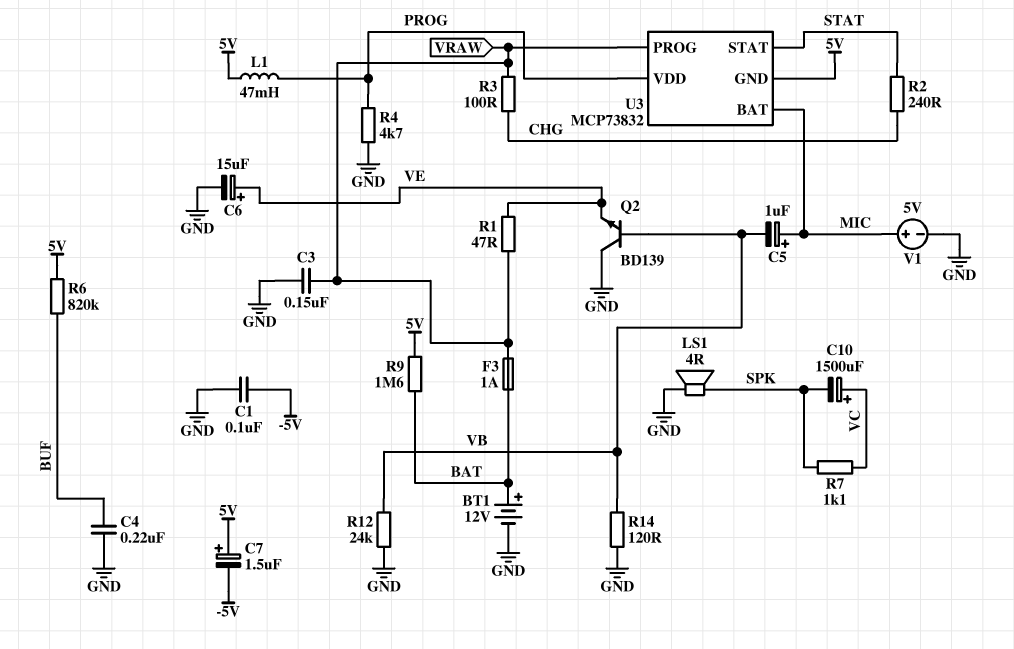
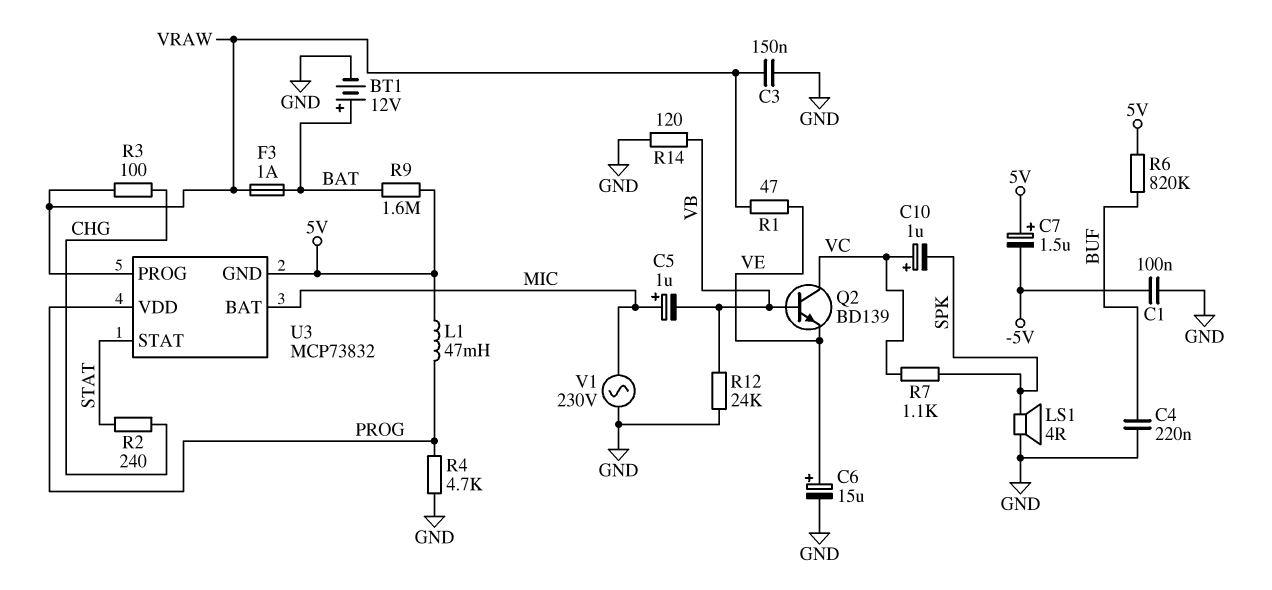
C10: 1500uF (plus VC, minus SPK) -> 1uF (plus VC, minus SPK)
Q2: NPN BD139 (B VB, C GND, E VE) -> NPN BD139 (B VB, C VC, E VE)
V1: 5V (plus MIC, minus GND) -> AC 230V (GND, MIC)

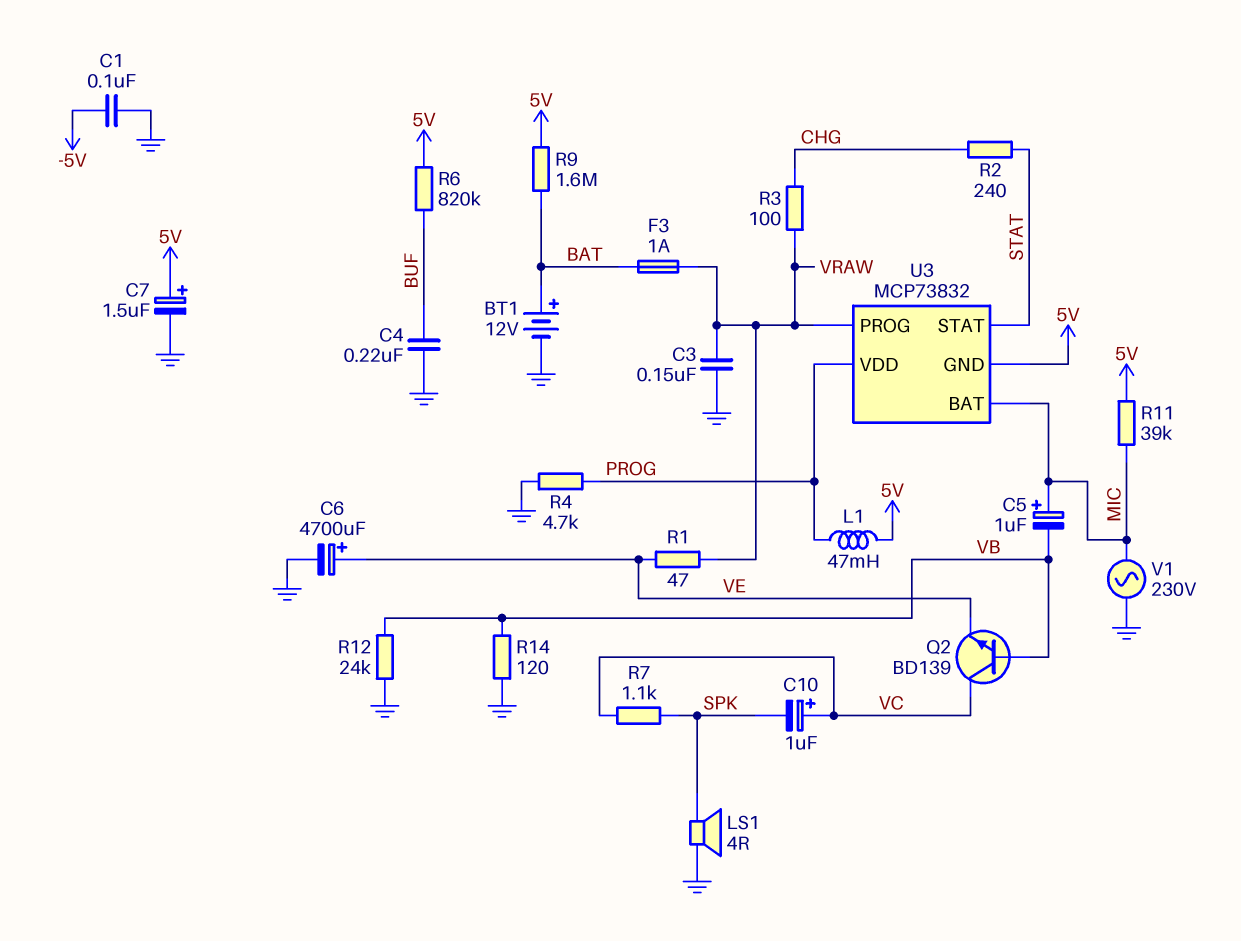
C6: 15uF (plus VE, minus GND) -> 4700uF (plus VE, minus GND)
C7: 1.5uF (plus 5V, minus -5V) -> 1.5uF (plus 5V, minus GND)
R11: none -> 39k (5V, MIC)

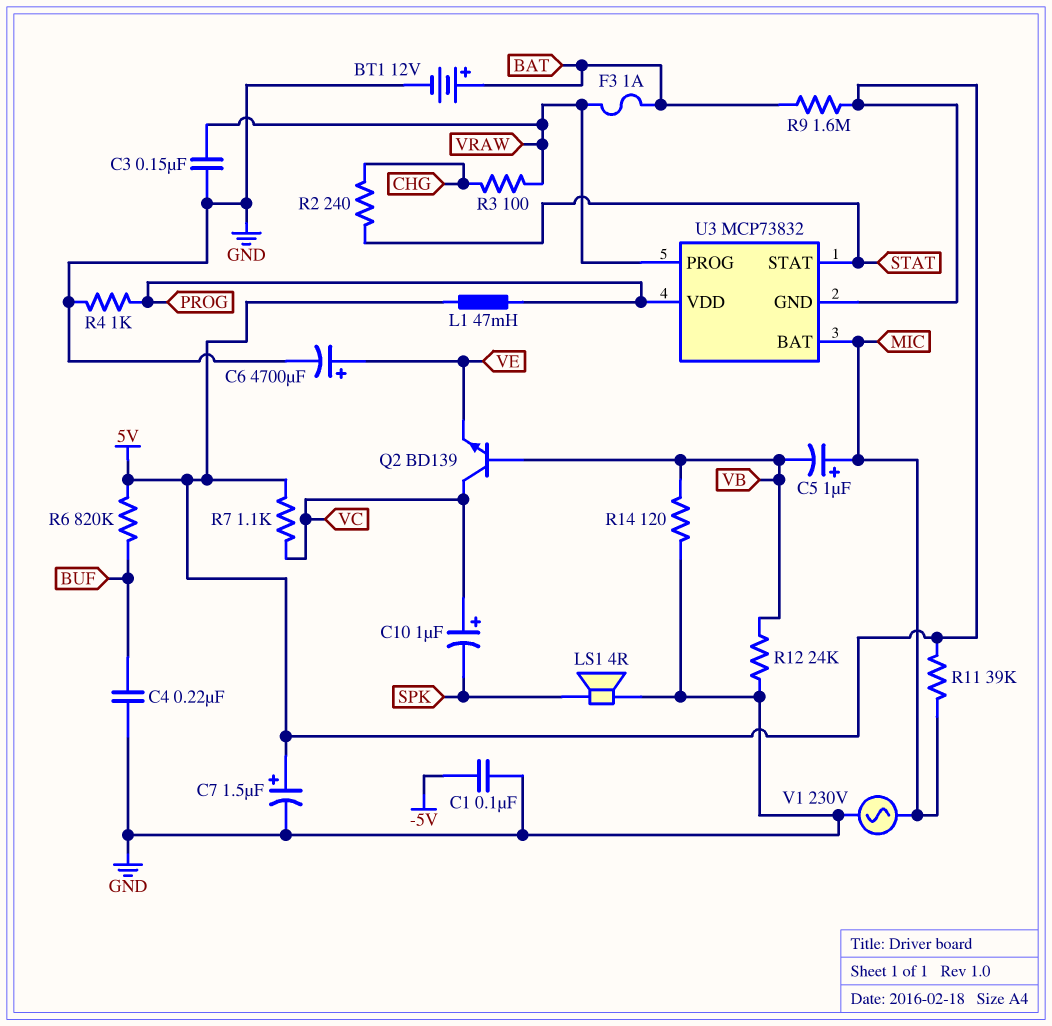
R1: 47 (VE, VRAW) -> none
R4: 4.7k (GND, PROG) -> 1k (GND, PROG)
R7: 1.1k (SPK, VC) -> 1.1k (5V, VC)

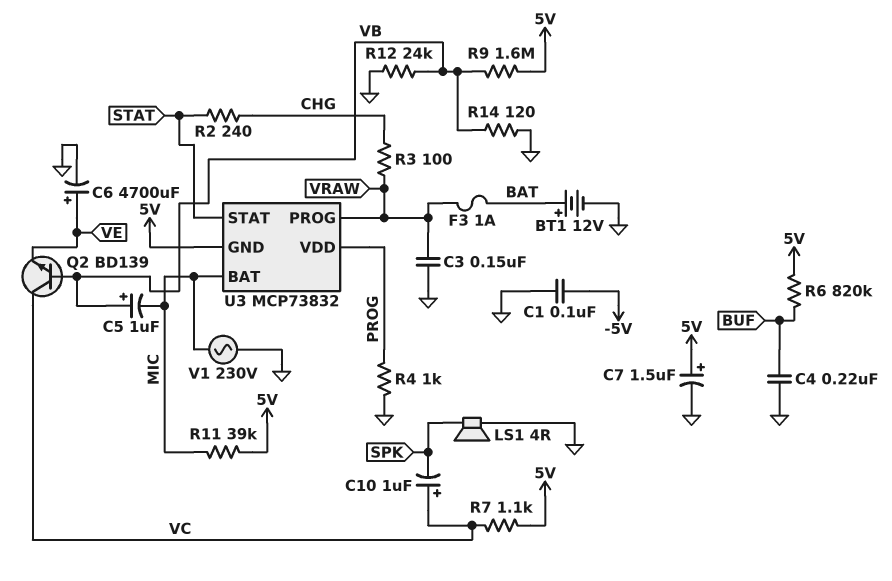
C5: 1uF (plus MIC, minus VB) -> 1uF (plus VB, minus MIC)
L1: 47mH (5V, PROG) -> none
R9: 1.6M (5V, BAT) -> 1.6M (5V, VB)

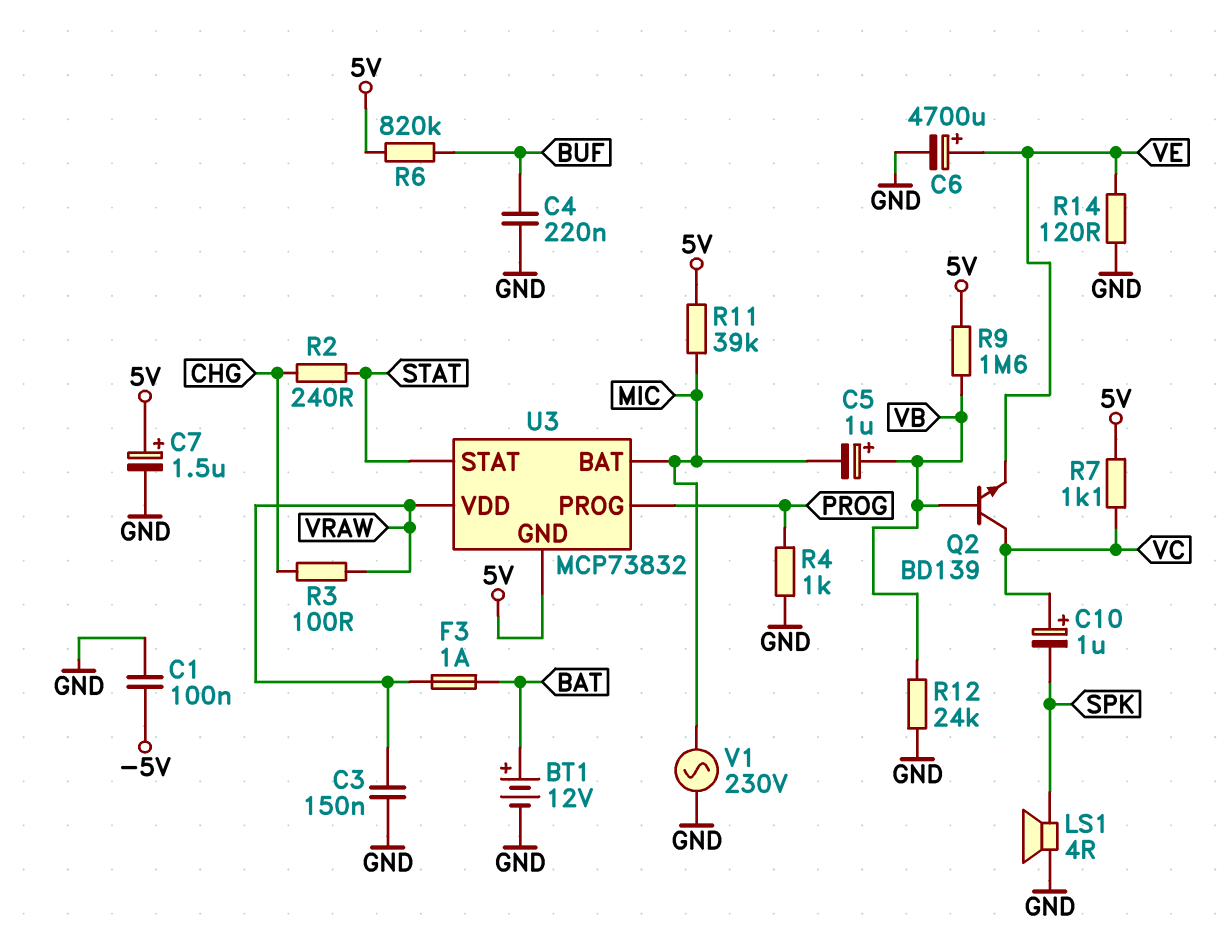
R14: 120 (GND, VB) -> 120 (GND, VE)
U3 pin PROG: VRAW -> PROG
U3 pin VDD: PROG -> VRAW

